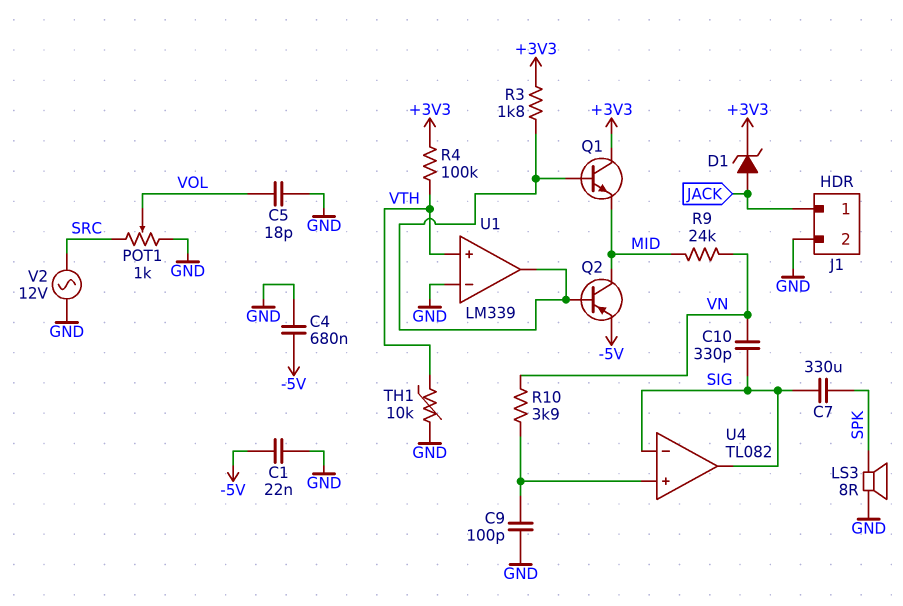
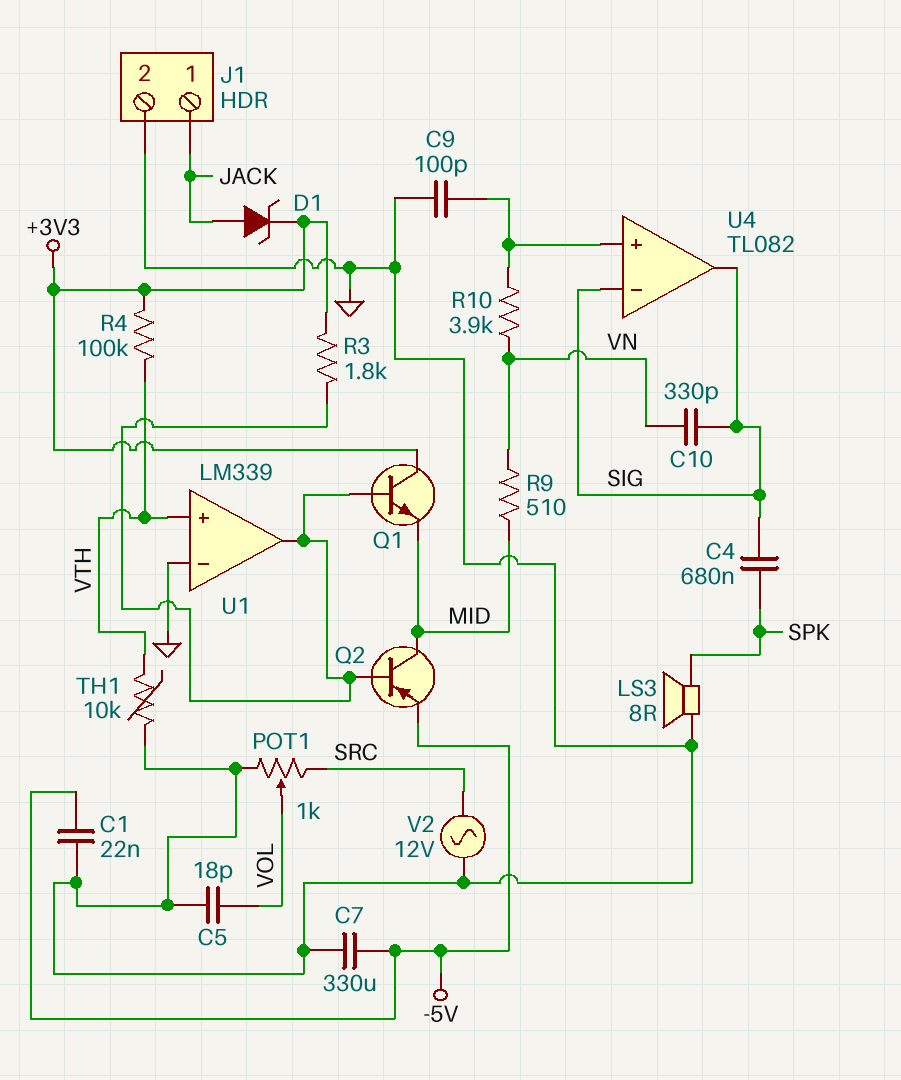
C4: 680nF (-5V, GND) -> 680nF (SIG, SPK)
C7: 330uF (SIG, SPK) -> 330uF (-5V, GND)
R9: 24k (MID, VN) -> 510 (MID, VN)

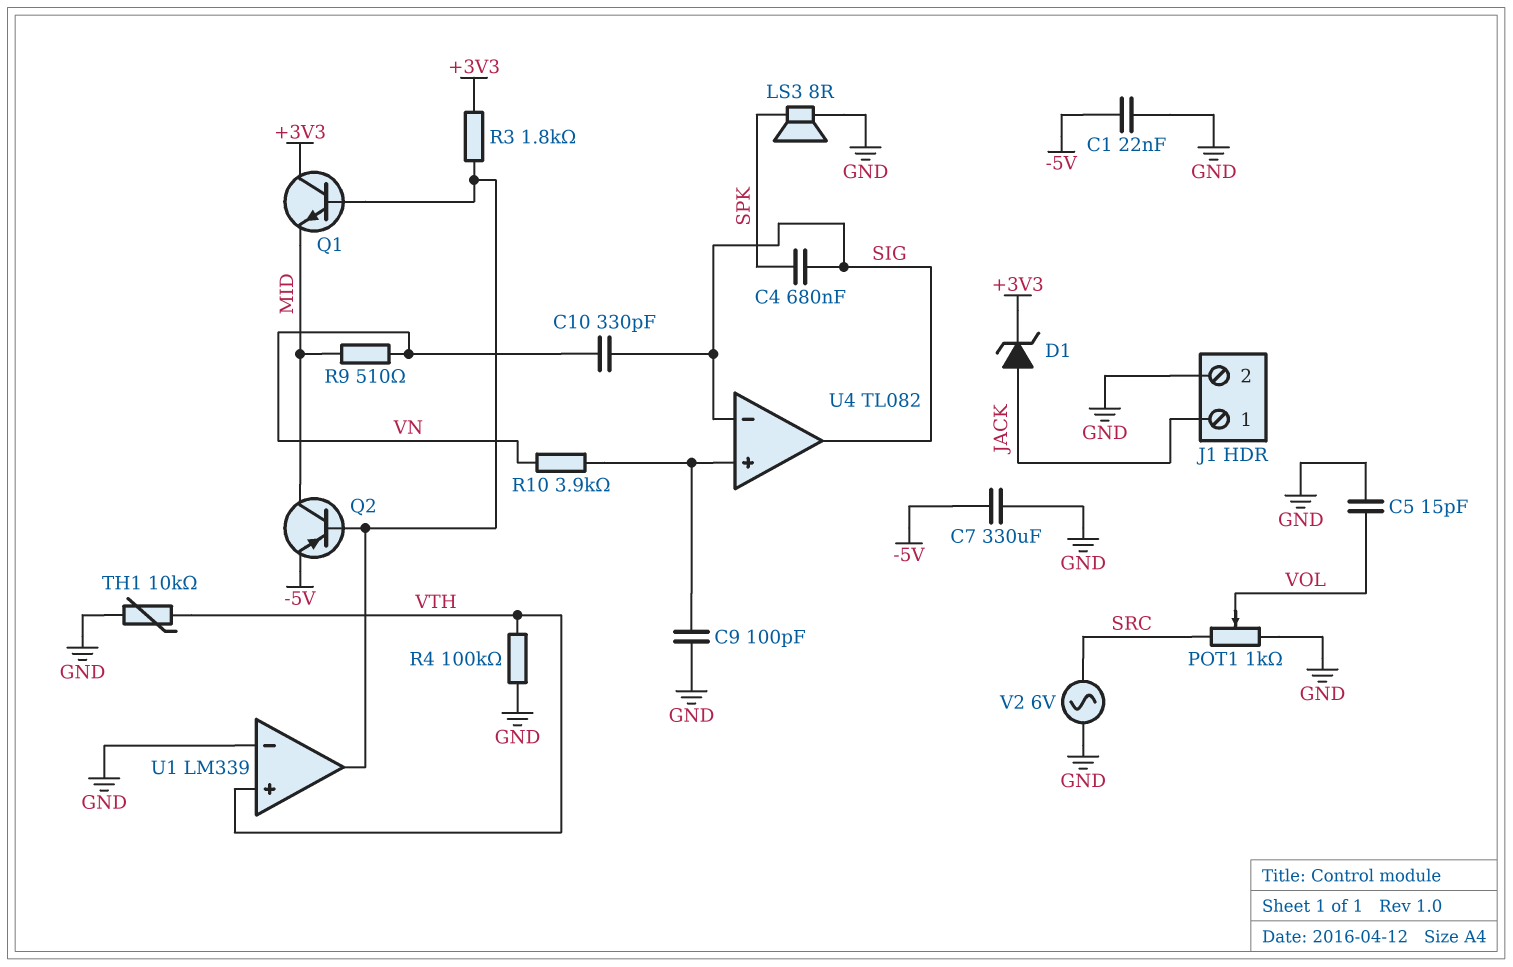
C5: 18pF (GND, VOL) -> 15pF (GND, VOL)
R4: 100k (+3V3, VTH) -> 100k (GND, VTH)
V2: AC 12V (GND, SRC) -> AC 6V (GND, SRC)

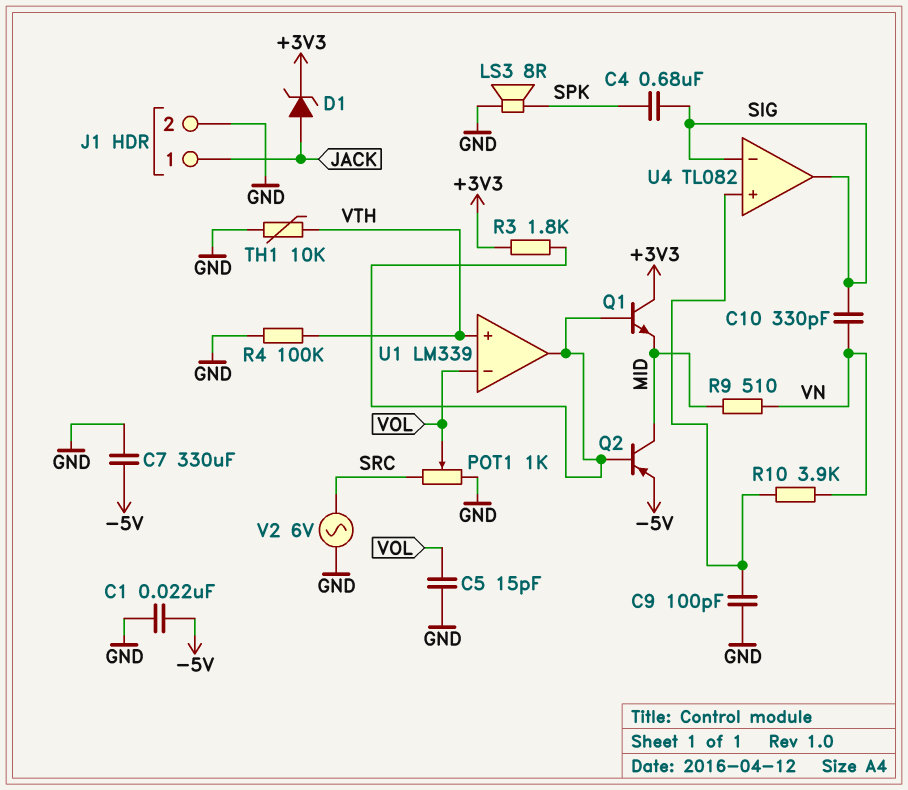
U1 pin in-: GND -> VOL

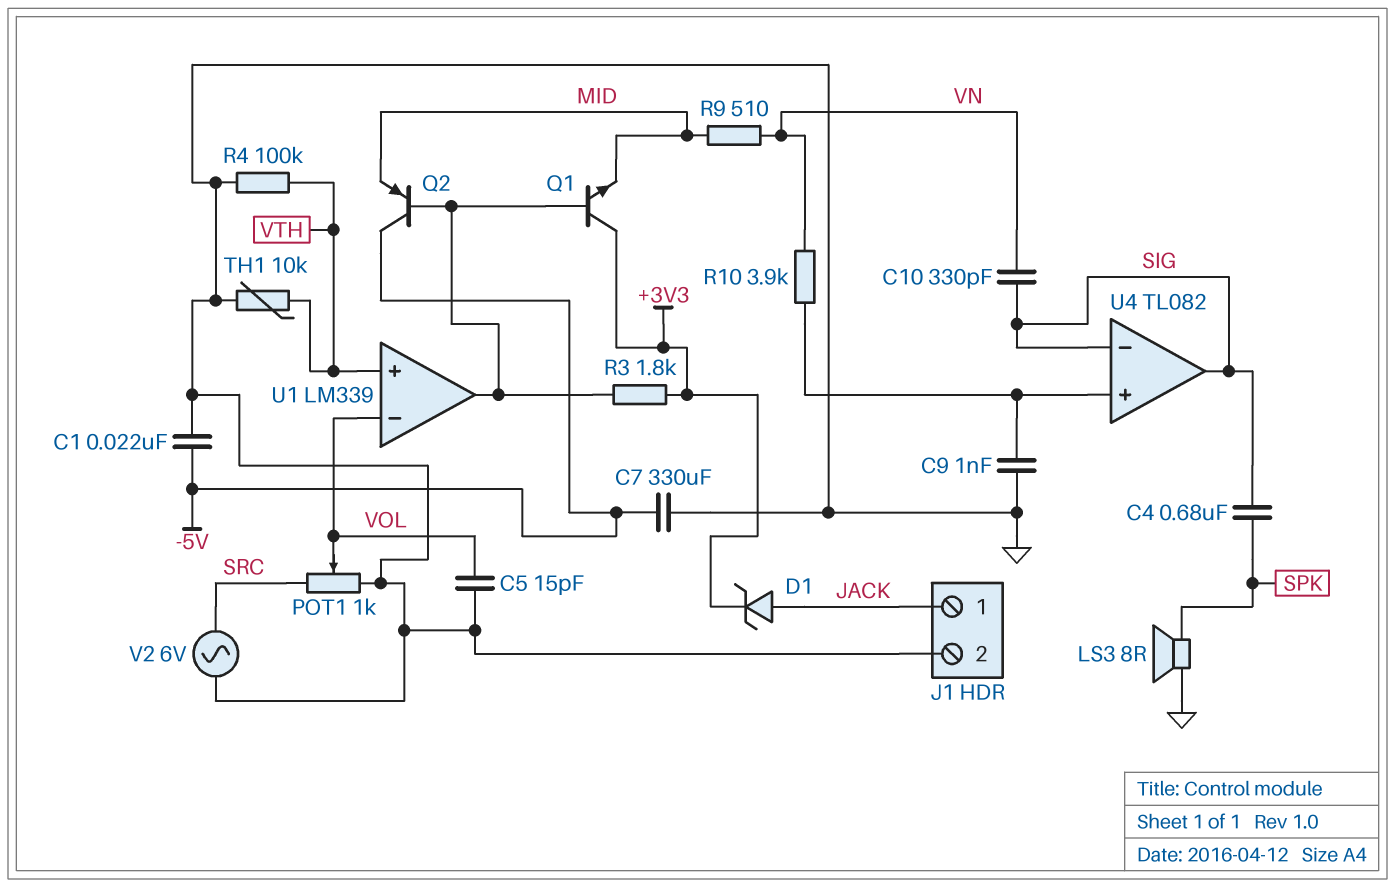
C9: 100pF (GND, U4/in+) -> 1nF (GND, U4/in+)
Q2: PNP (B U1/out, C MID, E -5V) -> PNP (B U1/out, C -5V, E MID)

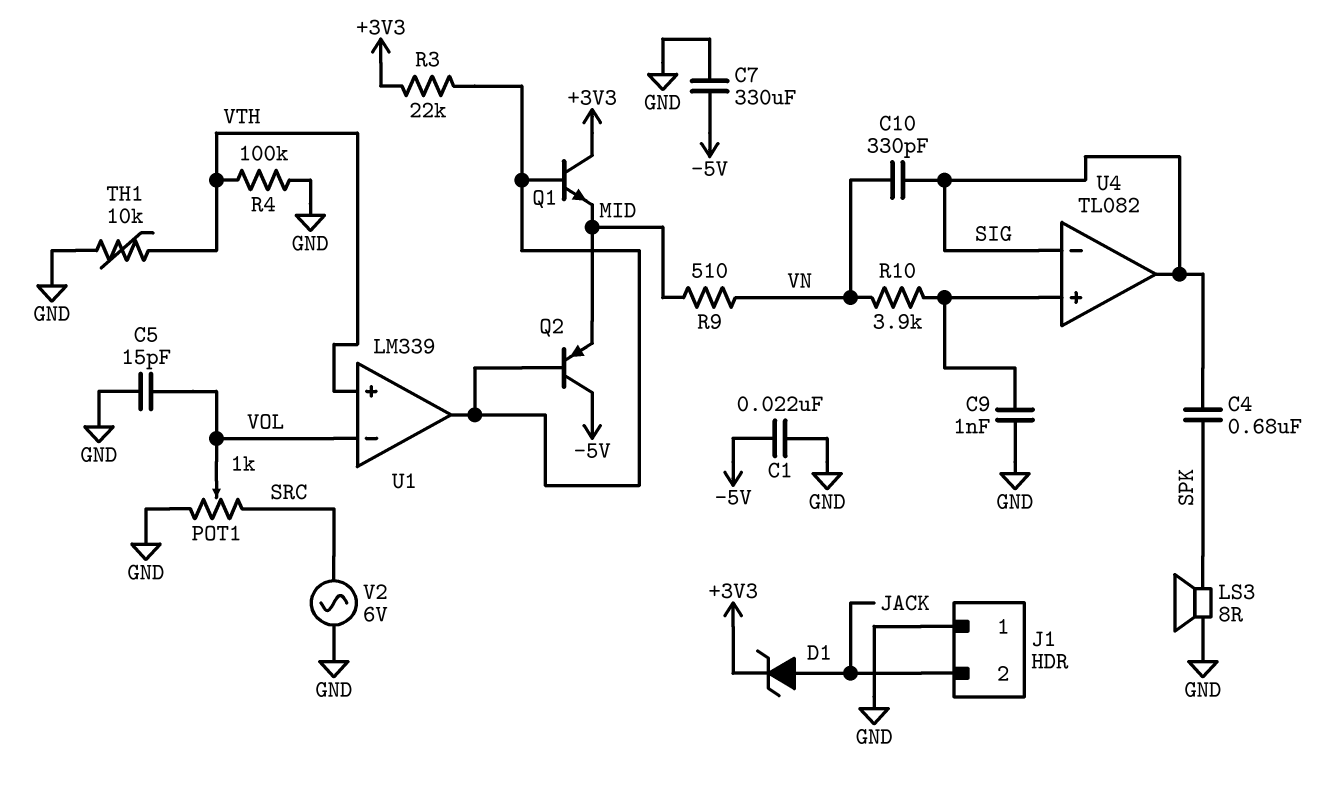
J1 pin 1: JACK -> GND
J1 pin 2: GND -> JACK
R3: 1.8k (+3V3, U1/out) -> 22k (+3V3, U1/out)

